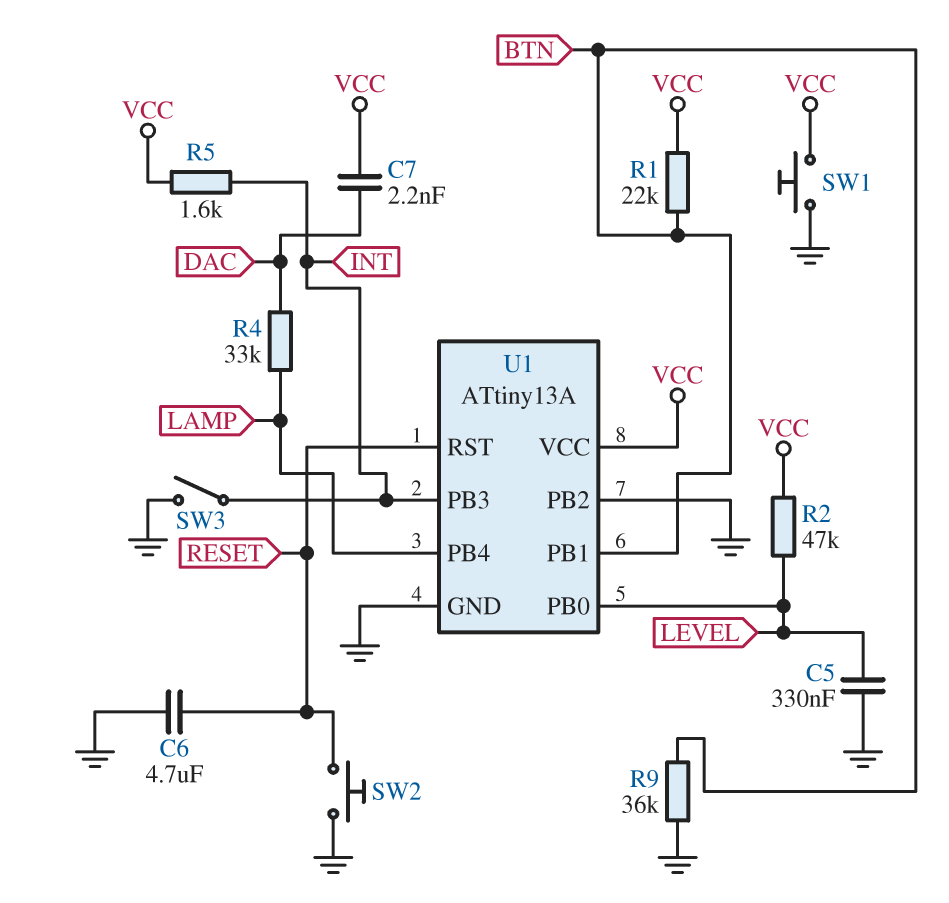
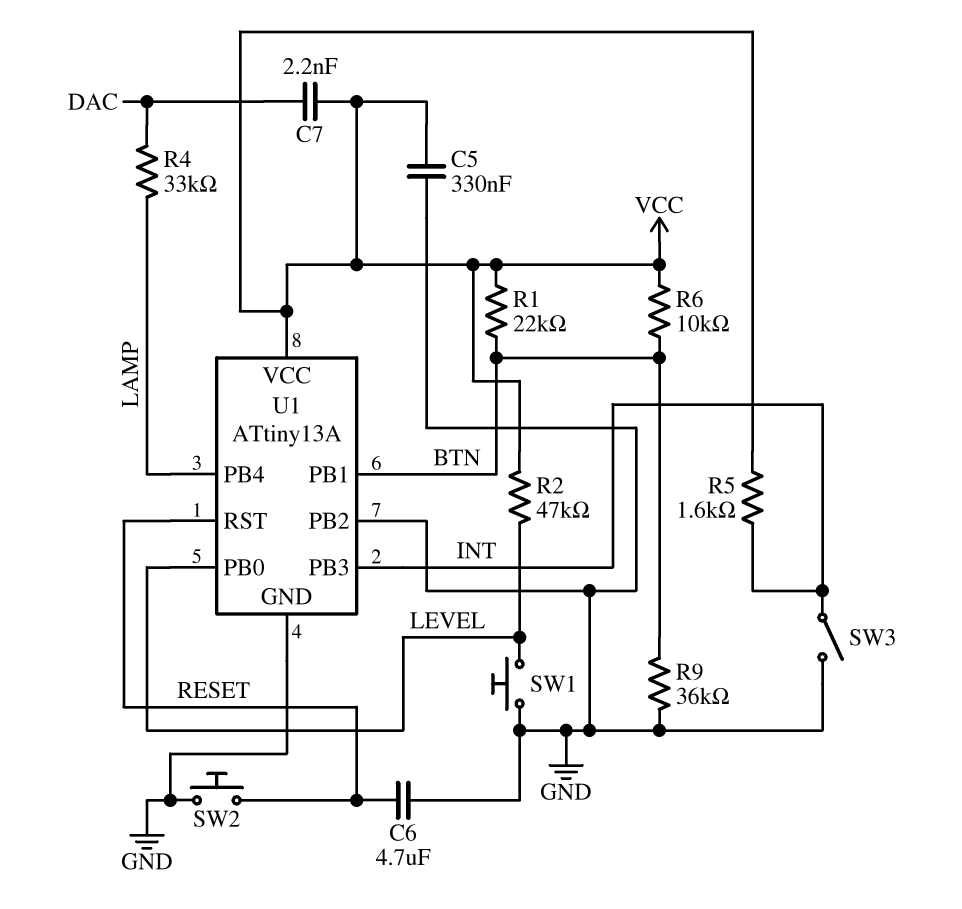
C5: 330nF (GND, LEVEL) -> 330nF (GND, VCC)
R6: none -> 10k (BTN, VCC)
SW1: button (GND, VCC) -> button (GND, LEVEL)

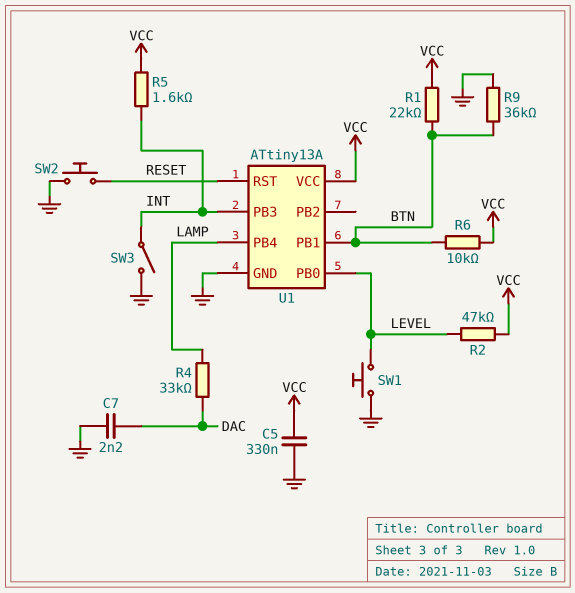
C6: 4.7uF (GND, RESET) -> none
C7: 2.2nF (DAC, VCC) -> 2.2nF (DAC, GND)
U1 pin PB2: GND -> none

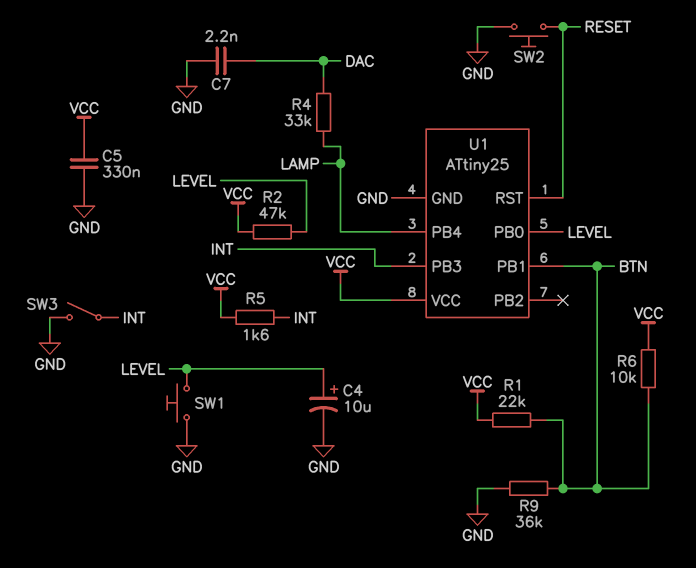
C4: none -> 10uF (plus LEVEL, minus GND)
U1: ATtiny13A -> ATtiny25

